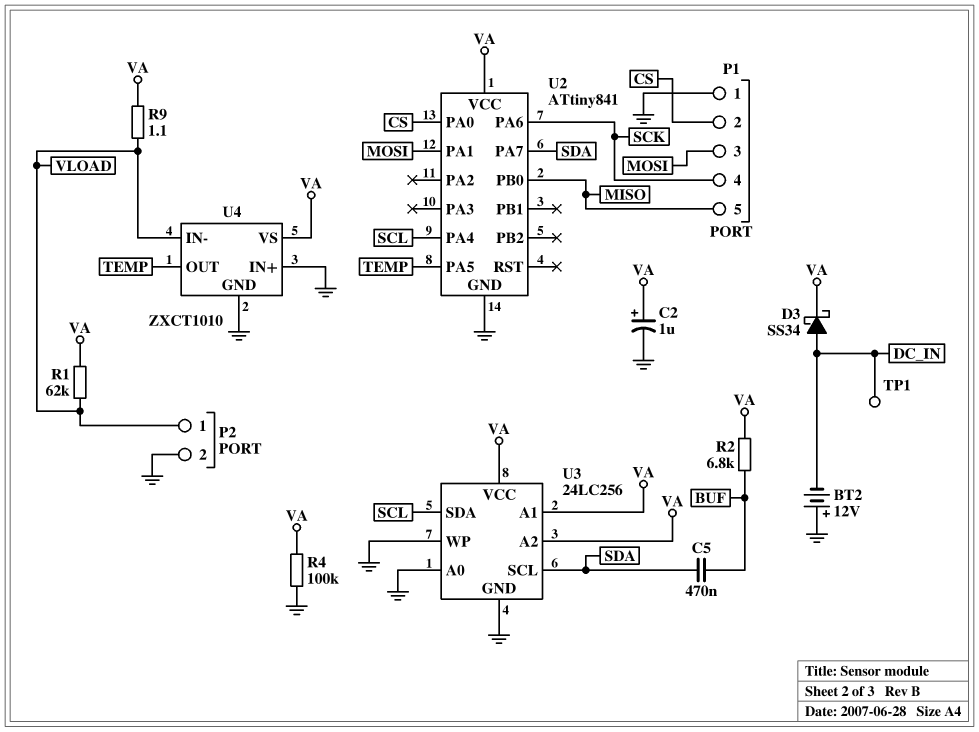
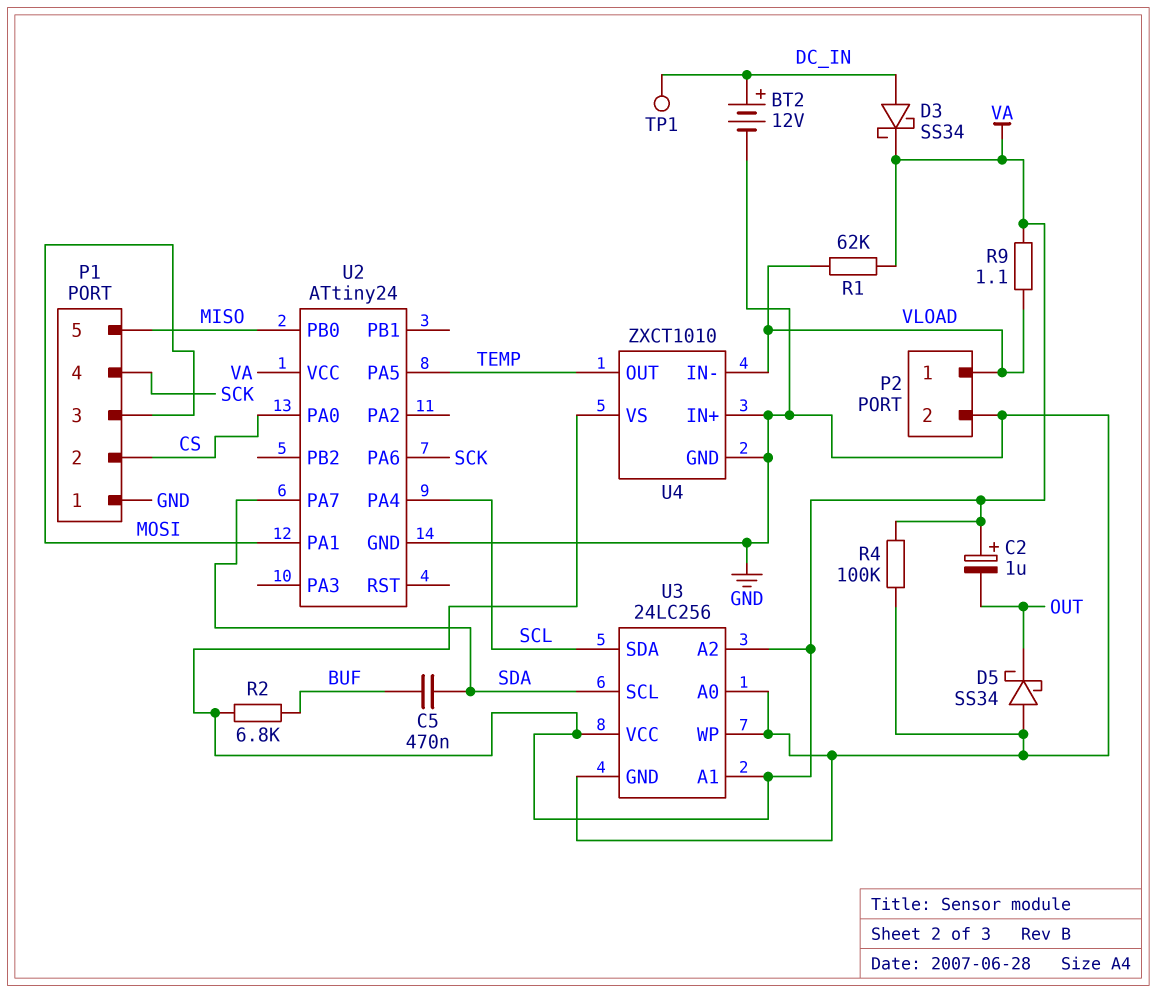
BT2: 12V (plus GND, minus DC_IN) -> 12V (plus DC_IN, minus GND)
C2: 1uF (plus VA, minus GND) -> 1uF (plus VA, minus OUT)
D5: none -> schottky SS34 (A GND, K OUT)
U2: ATtiny841 -> ATtiny24

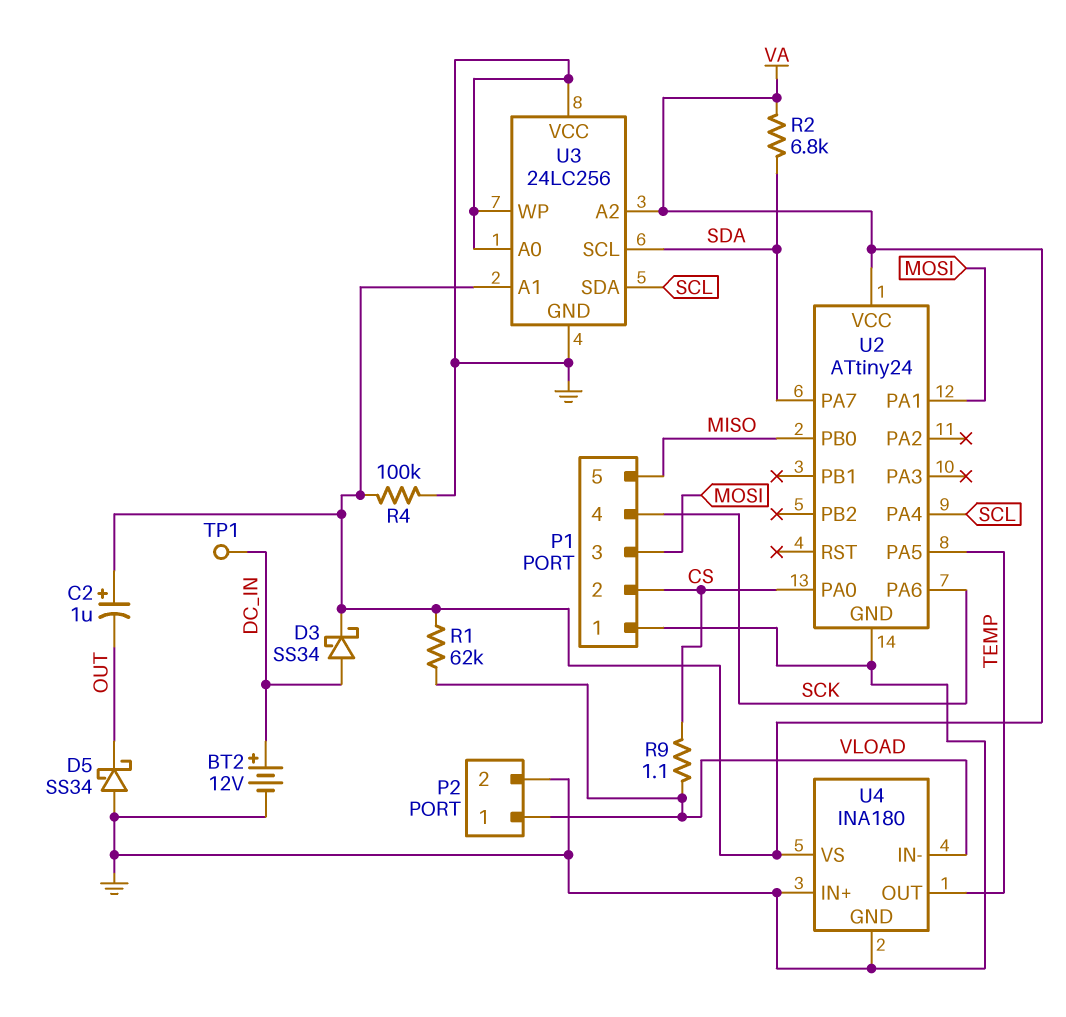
C5: 470nF (BUF, SDA) -> none
R2: 6.8k (BUF, VA) -> 6.8k (SDA, VA)
R9: 1.1 (VA, VLOAD) -> 1.1 (CS, VLOAD)
U3 pin VCC: VA -> GND
U4: ZXCT1010 -> INA180

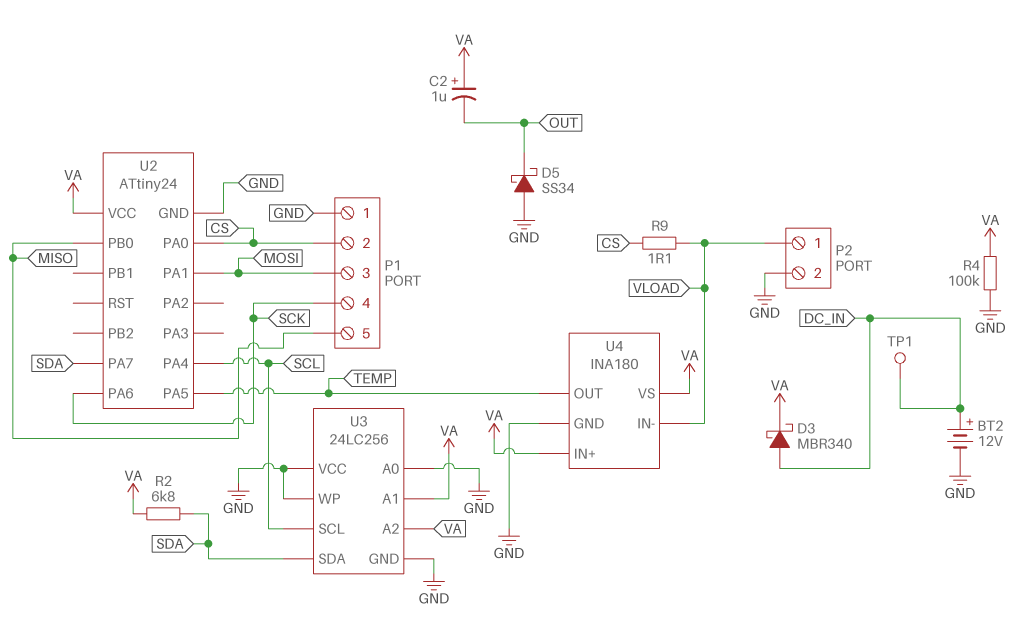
D3: schottky SS34 (A DC_IN, K VA) -> schottky MBR340 (A DC_IN, K VA)
R1: 62k (VA, VLOAD) -> none
U3 pin SCL: SDA -> SCL
U3 pin SDA: SCL -> SDA
U4 pin IN+: GND -> VA

